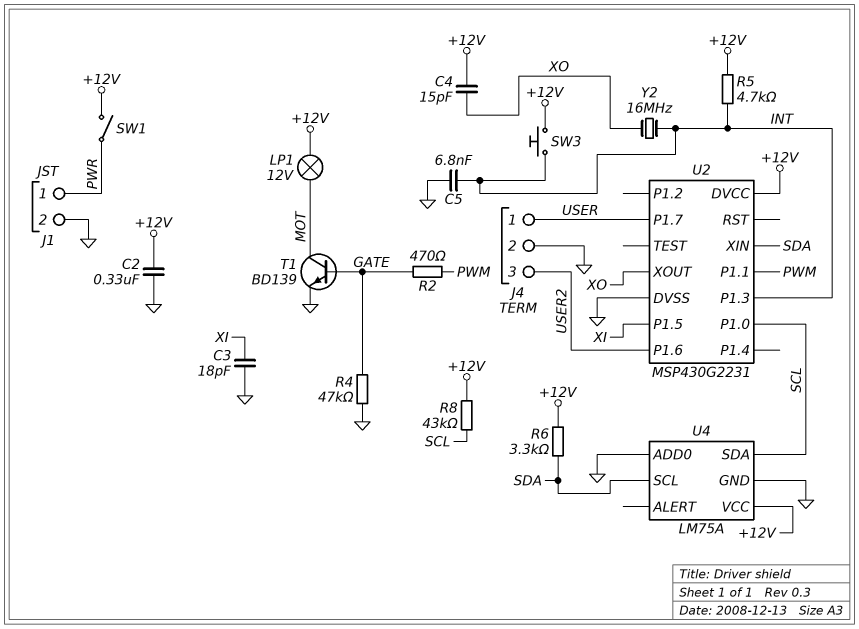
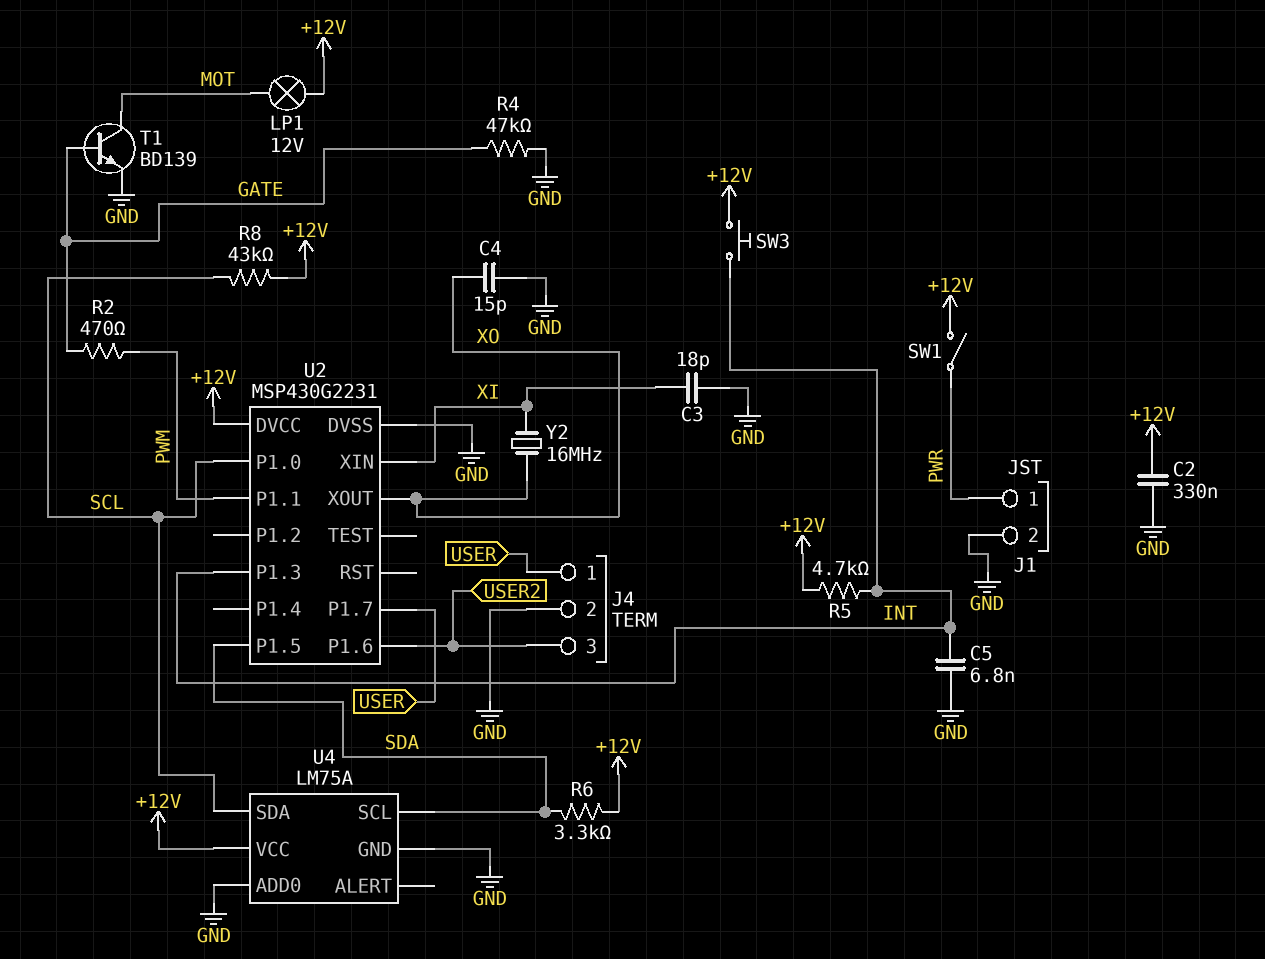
C4: 15pF (+12V, XO) -> 15pF (GND, XO)
U2 pin P1.5: XI -> SDA
U2 pin XIN: SDA -> XI
Y2: 16MHz (INT, XO) -> 16MHz (XI, XO)

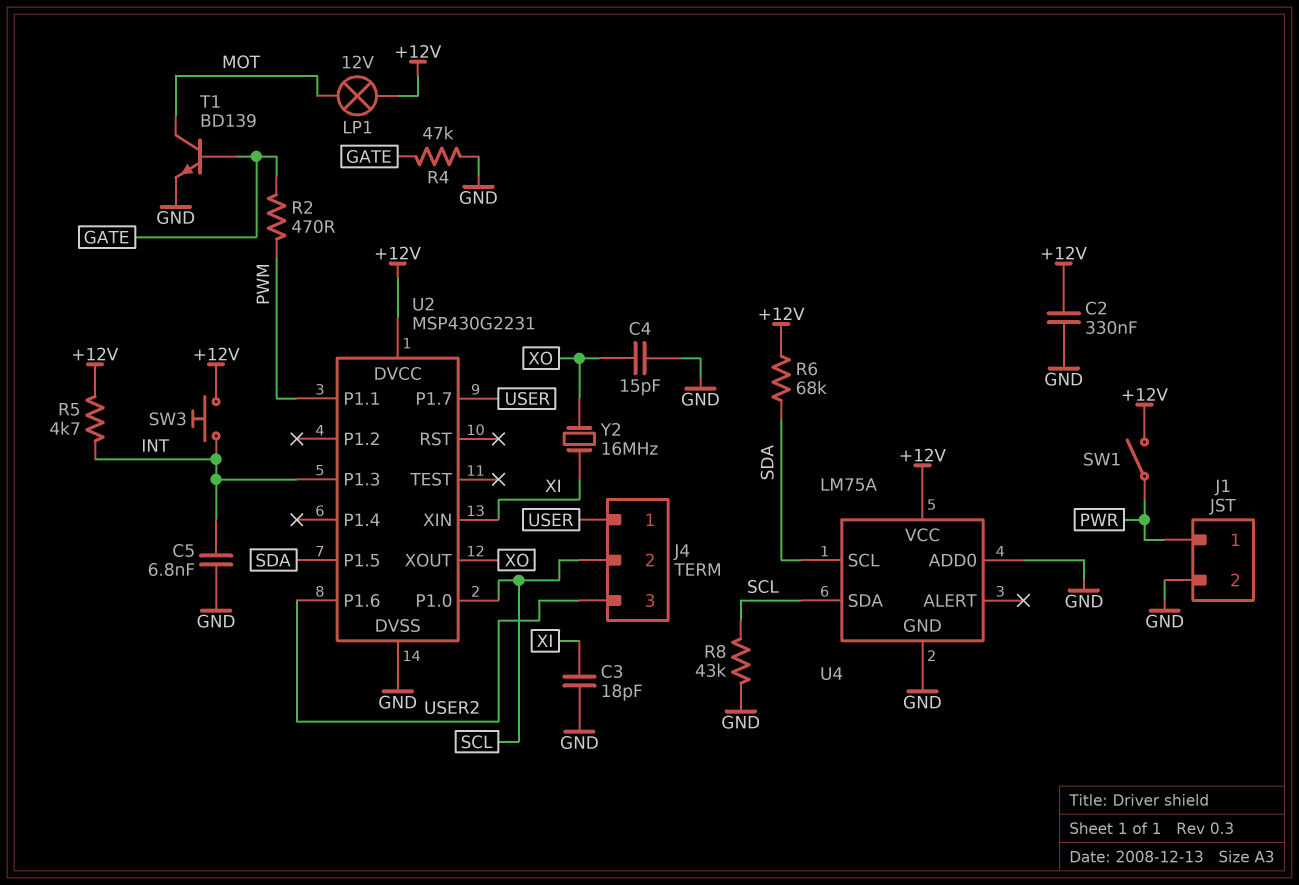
J4 pin 2: GND -> SCL
R6: 3.3k (+12V, SDA) -> 68k (+12V, SDA)
R8: 43k (+12V, SCL) -> 43k (GND, SCL)

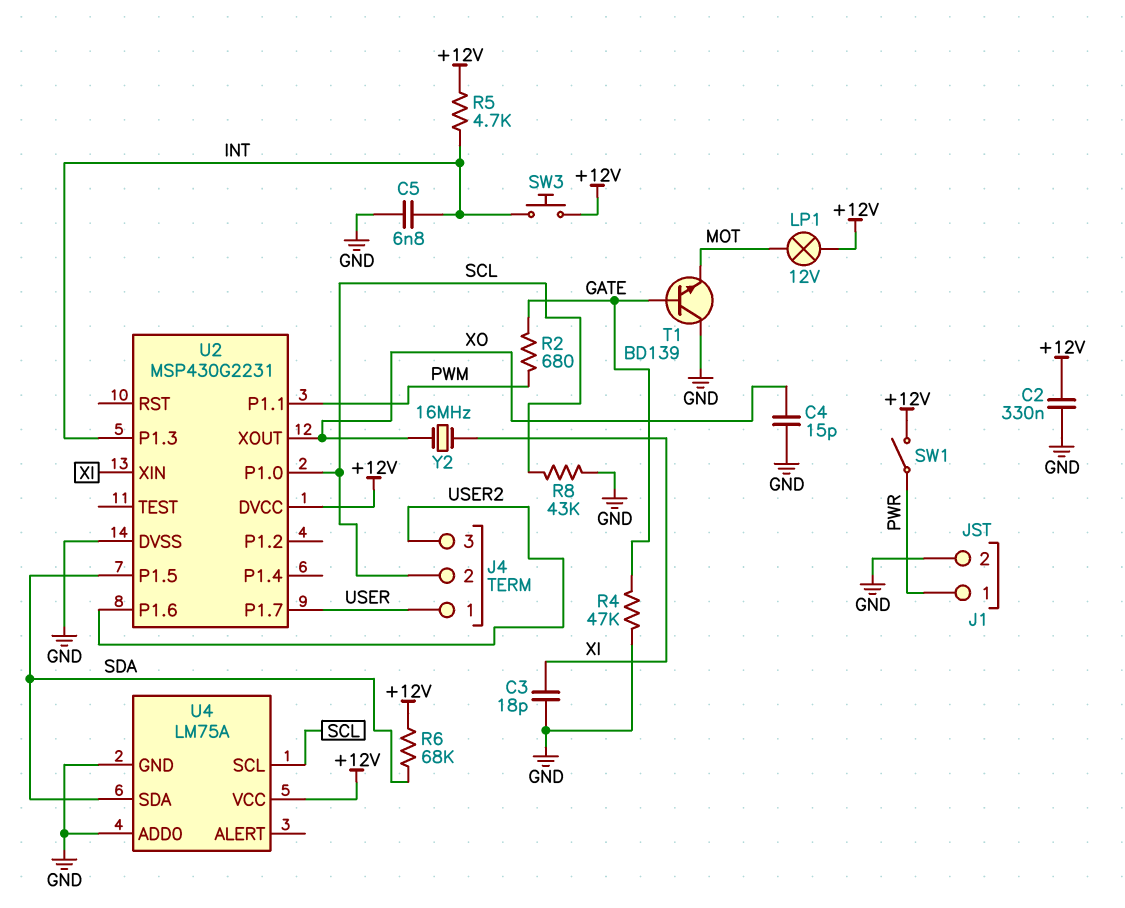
R2: 470 (GATE, PWM) -> 680 (GATE, PWM)
T1: NPN BD139 (B GATE, C MOT, E GND) -> NPN BD139 (B GATE, C GND, E MOT)
U4 pin SCL: SDA -> SCL
U4 pin SDA: SCL -> SDA

